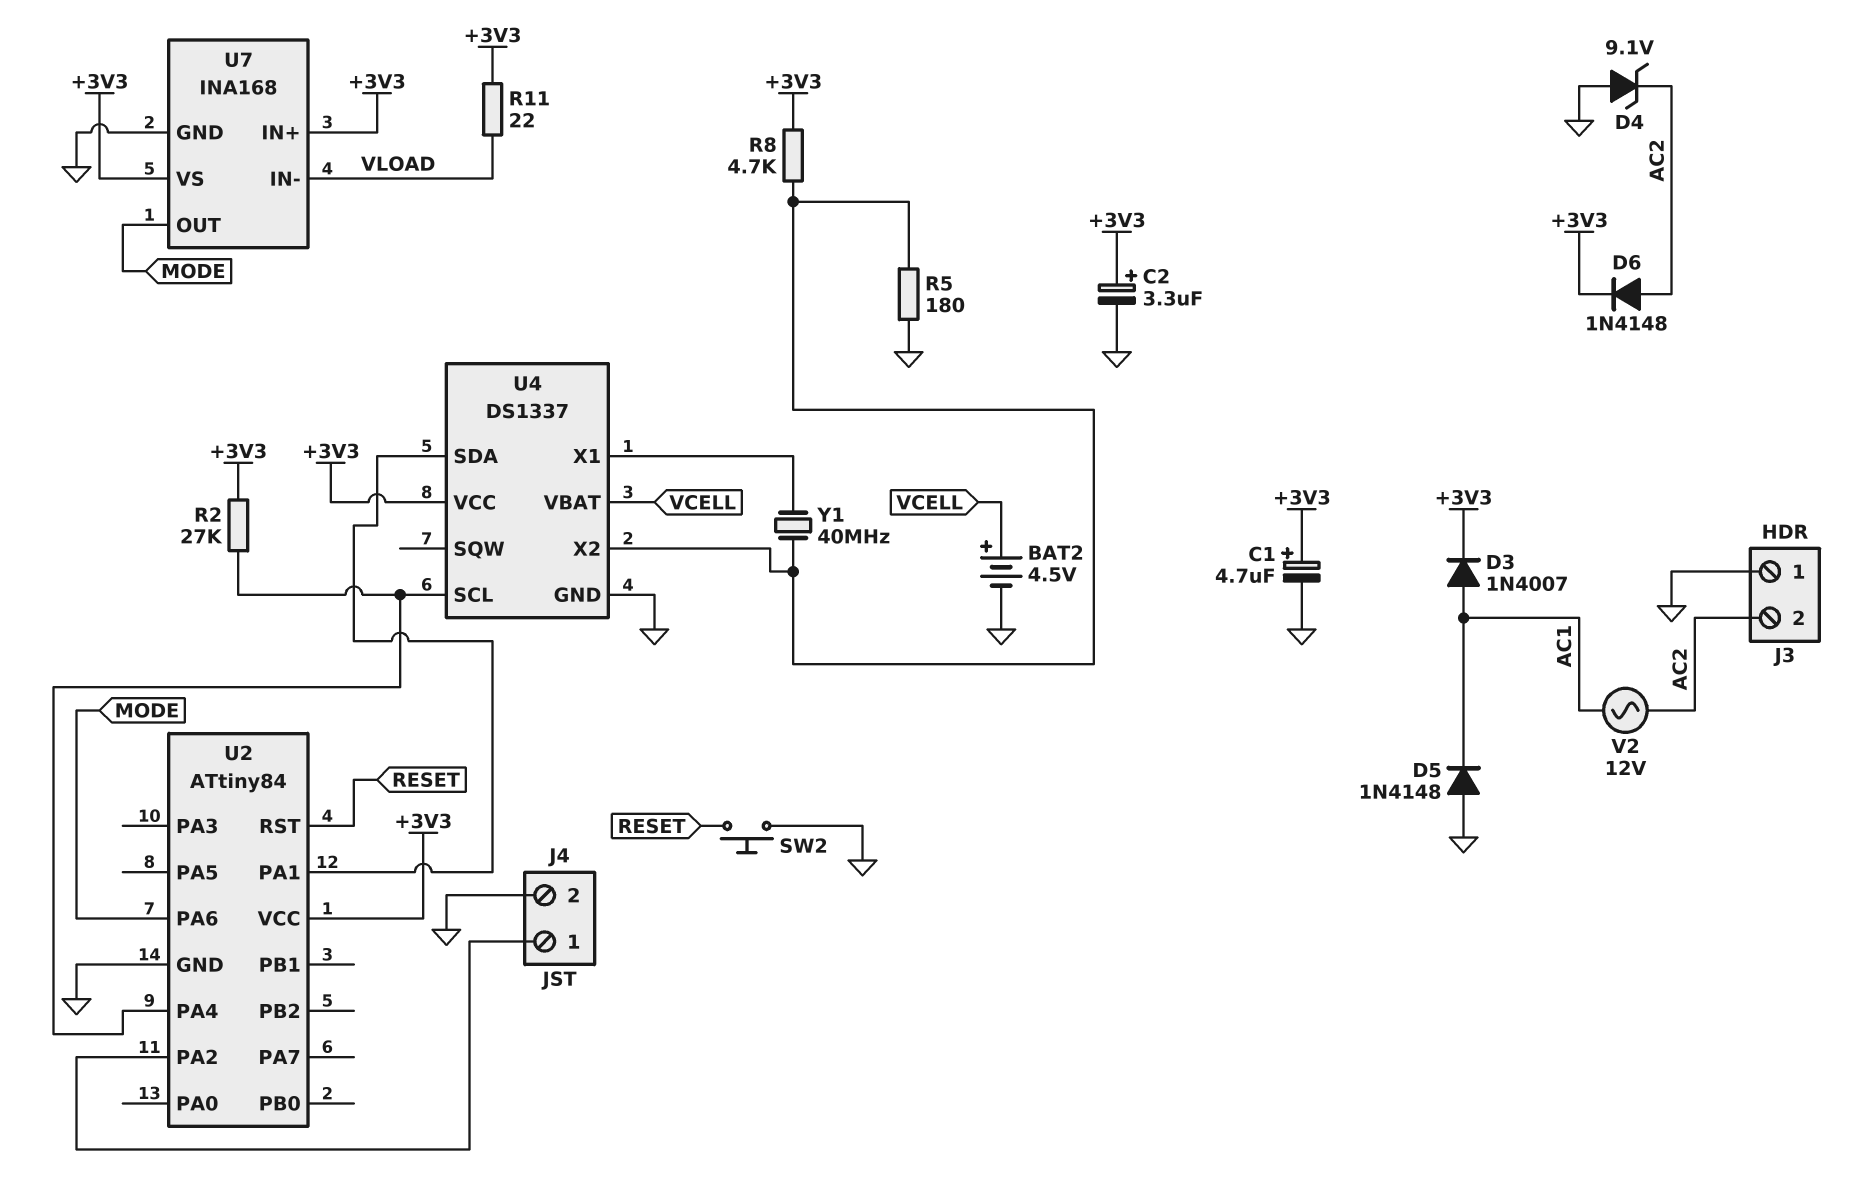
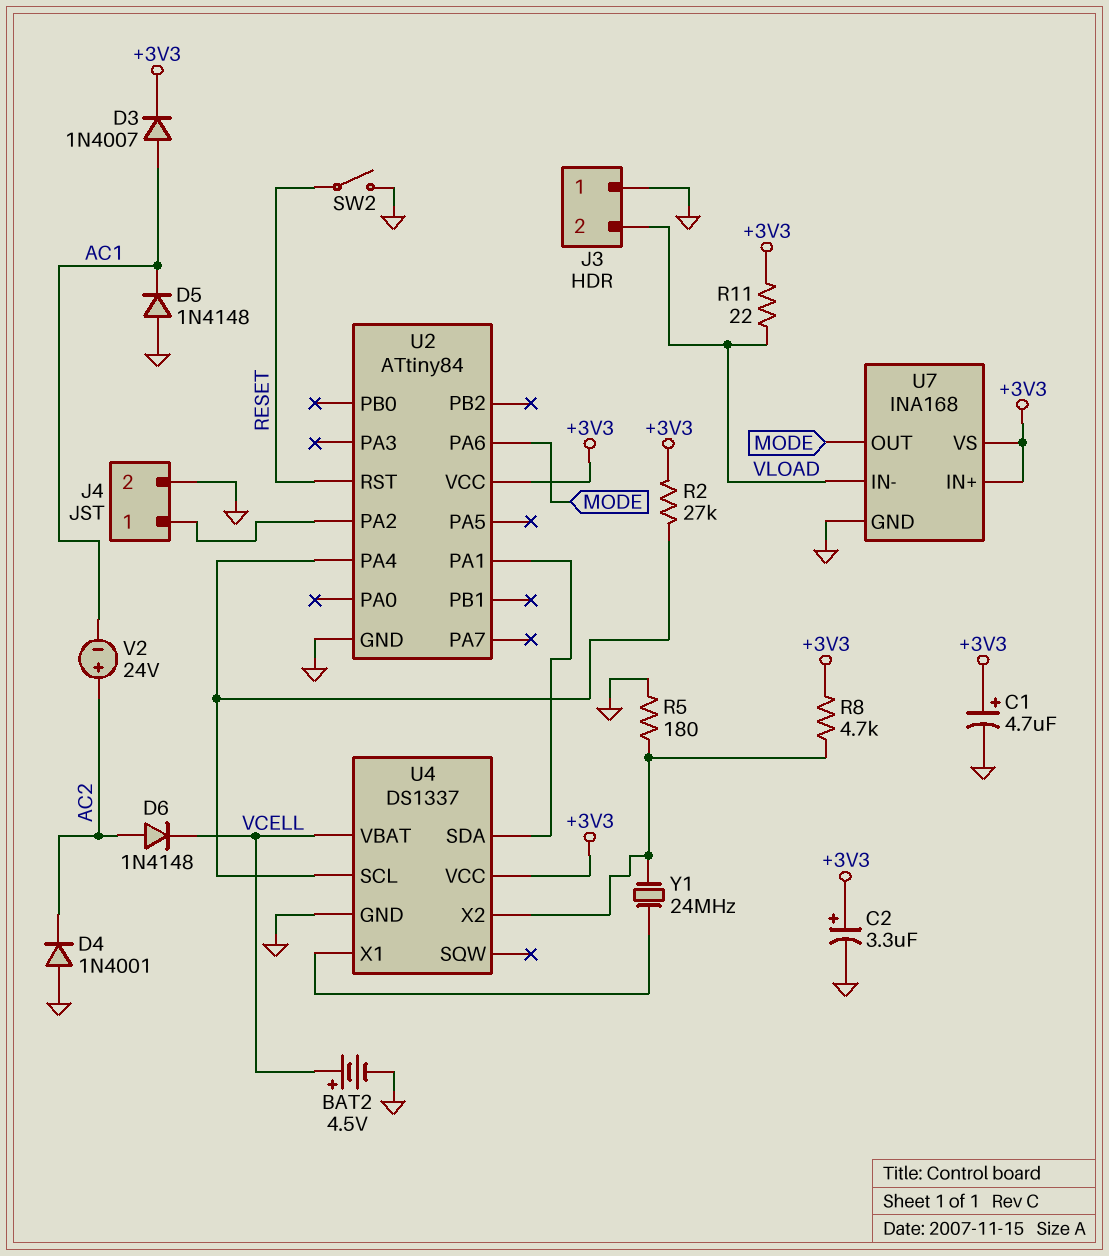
D4: zener 9.1V (A GND, K AC2) -> diode 1N4001 (A GND, K AC2)
D6: diode 1N4148 (A AC2, K +3V3) -> diode 1N4148 (A AC2, K VCELL)
J3 pin 2: AC2 -> VLOAD
SW2: button (GND, RESET) -> switch (GND, RESET)
V2: AC 12V (AC1, AC2) -> 24V (plus AC2, minus AC1)
Y1: 40MHz (U4/X1, U4/X2) -> 24MHz (U4/X1, U4/X2)

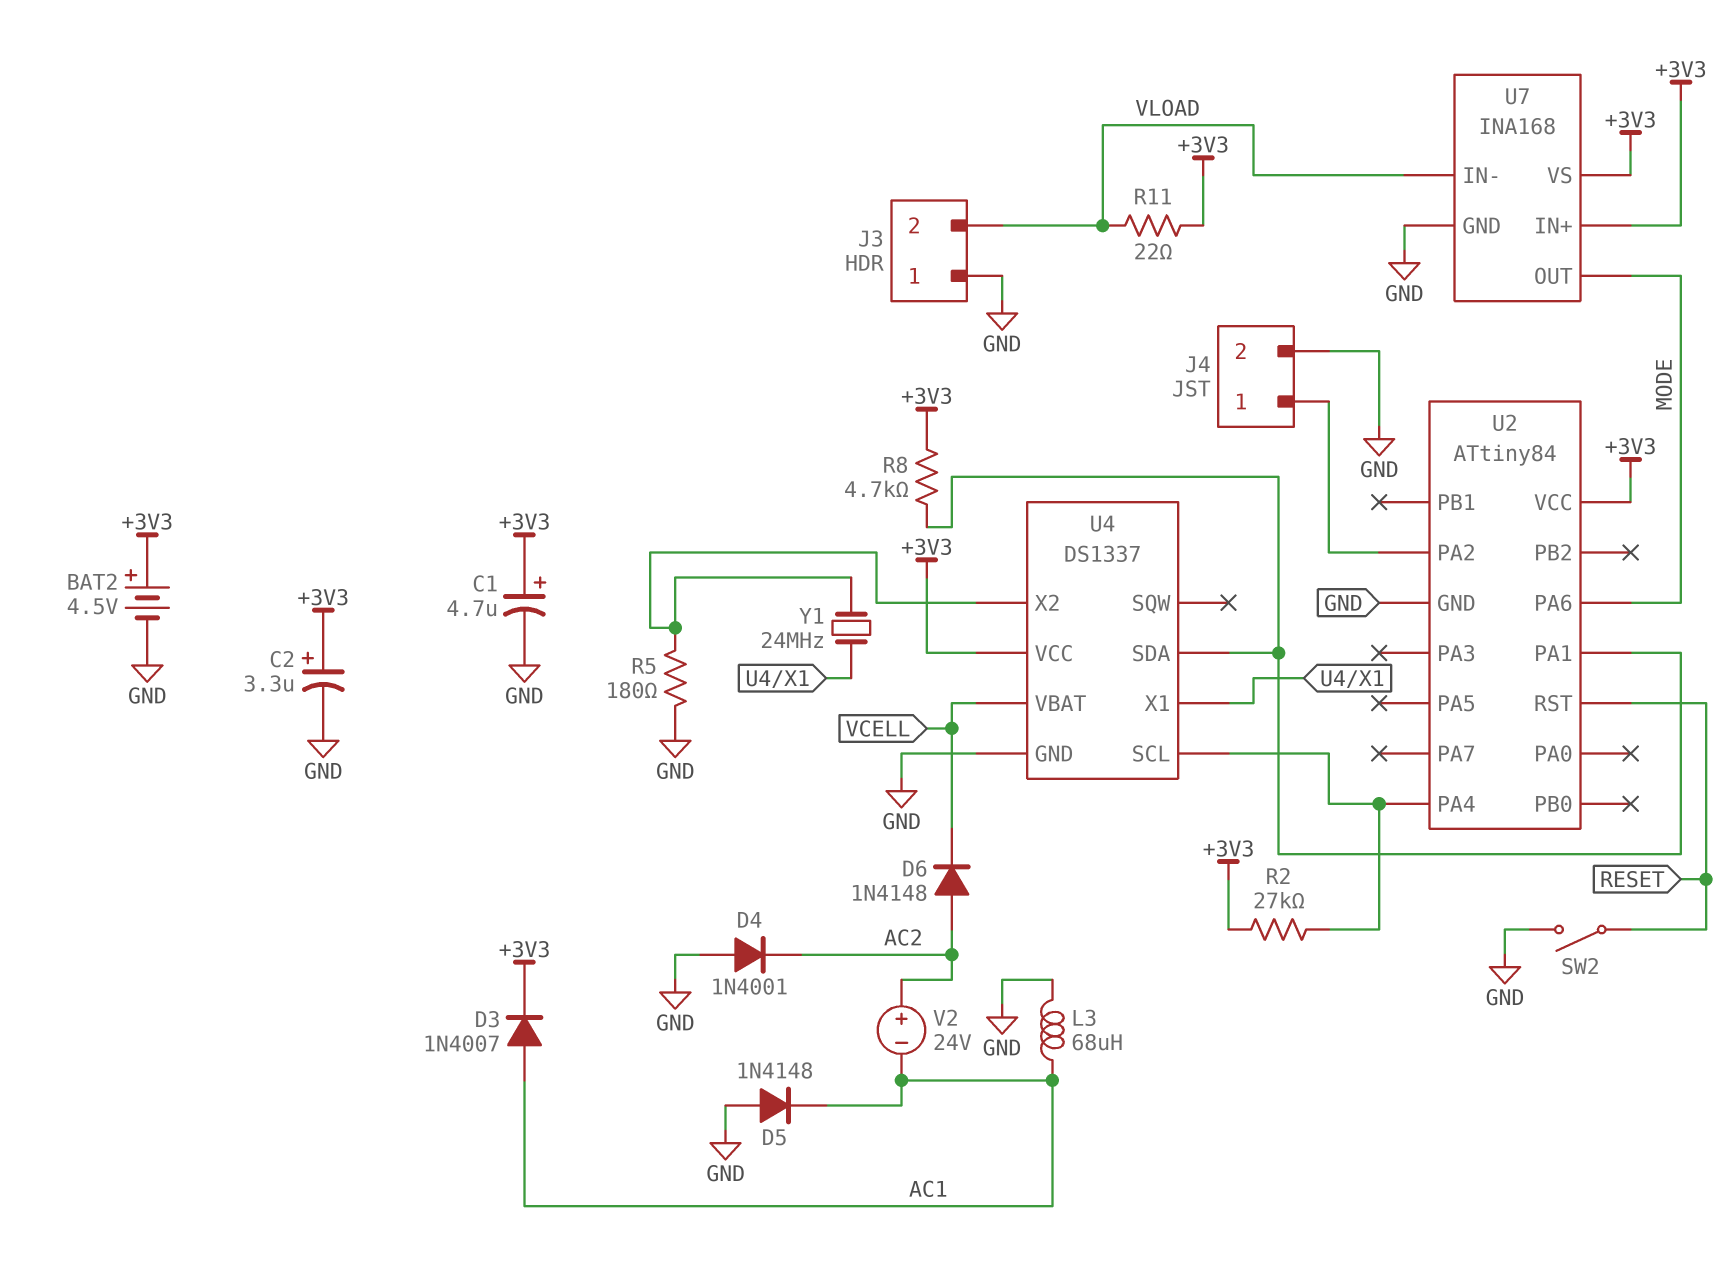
BAT2: 4.5V (plus VCELL, minus GND) -> 4.5V (plus +3V3, minus GND)
L3: none -> 68uH (AC1, GND)
R8: 4.7k (+3V3, U4/X2) -> 4.7k (+3V3, U2/PA1)

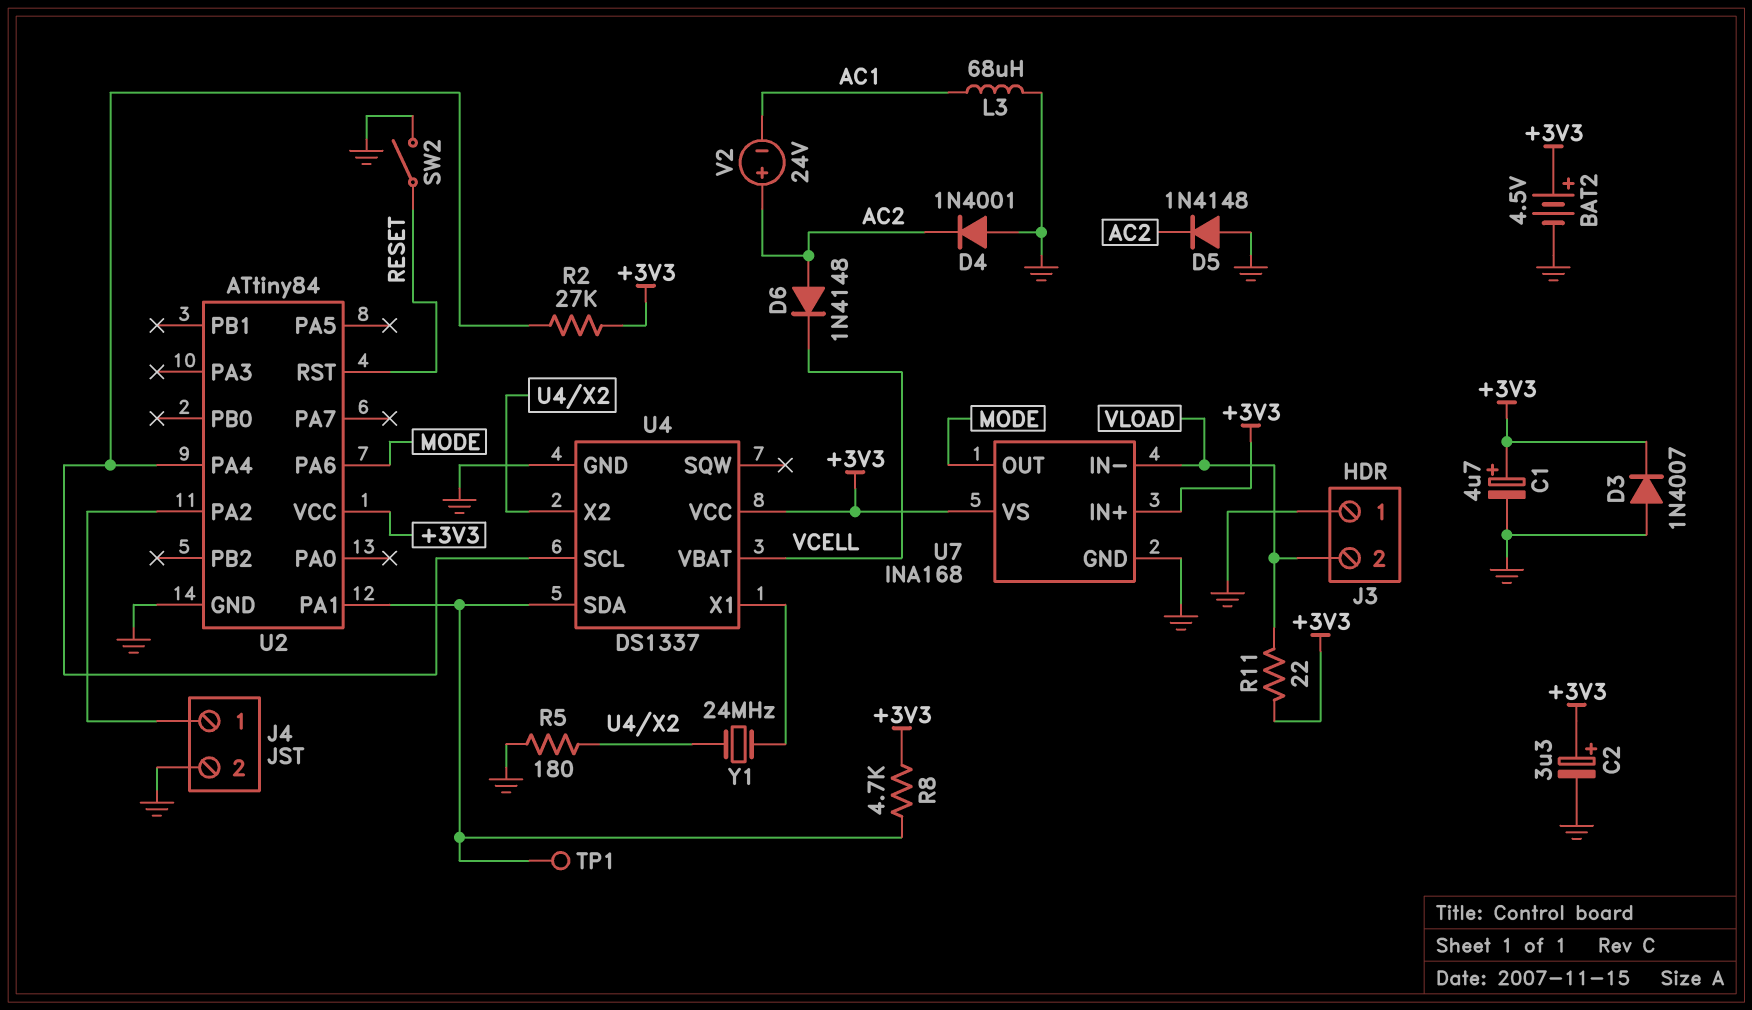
D3: diode 1N4007 (A AC1, K +3V3) -> diode 1N4007 (A GND, K +3V3)
D5: diode 1N4148 (A GND, K AC1) -> diode 1N4148 (A GND, K AC2)
TP1: none -> test point (U2/PA1)

